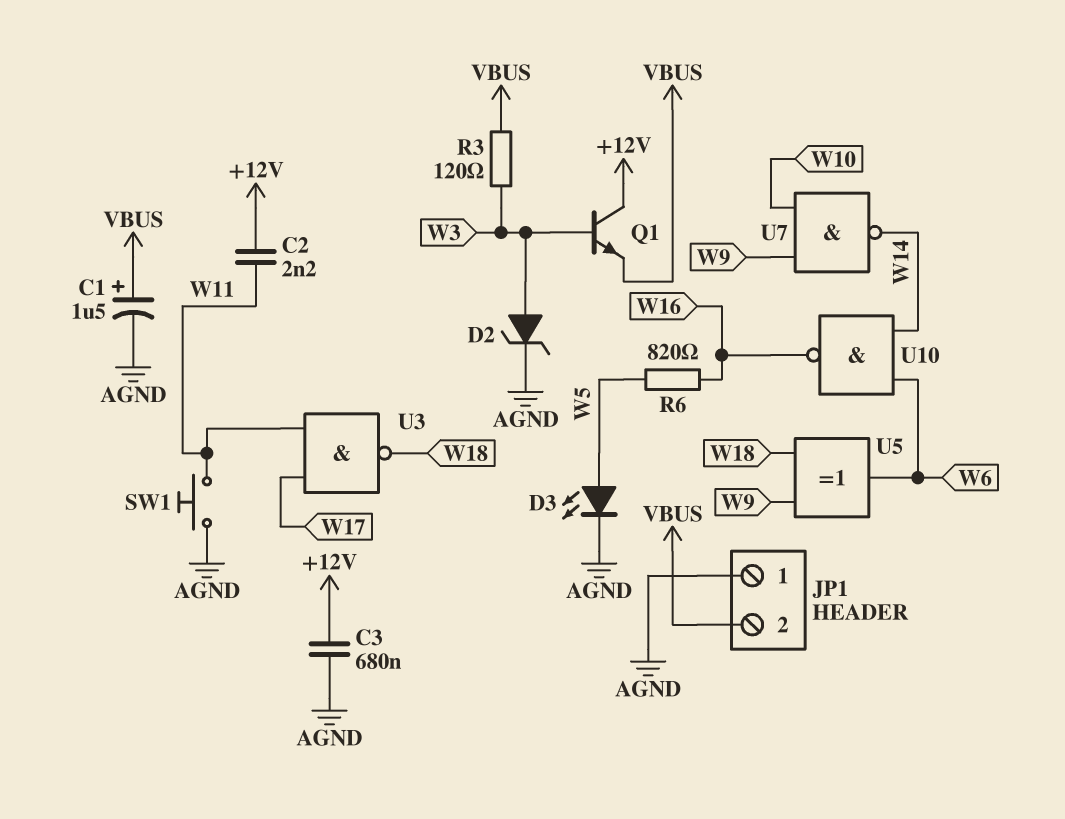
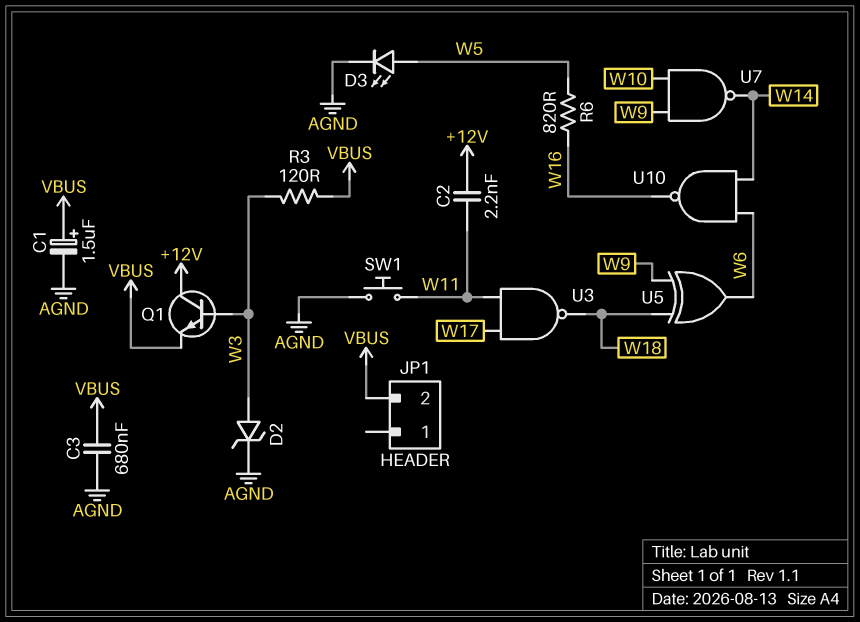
C3: 680nF (+12V, AGND) -> 680nF (AGND, VBUS)
JP1 pin 1: AGND -> none

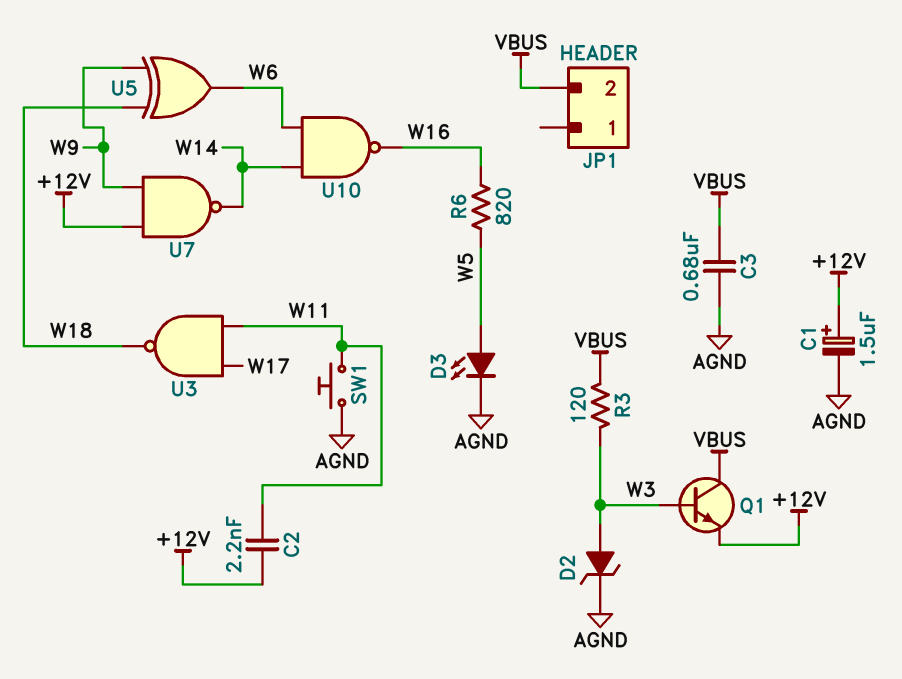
C1: 1.5uF (plus VBUS, minus AGND) -> 1.5uF (plus +12V, minus AGND)
Q1: NPN (B W3, C +12V, E VBUS) -> NPN (B W3, C VBUS, E +12V)
U7: NAND (in W9, in W10, out W14) -> NAND (in +12V, in W9, out W14)

